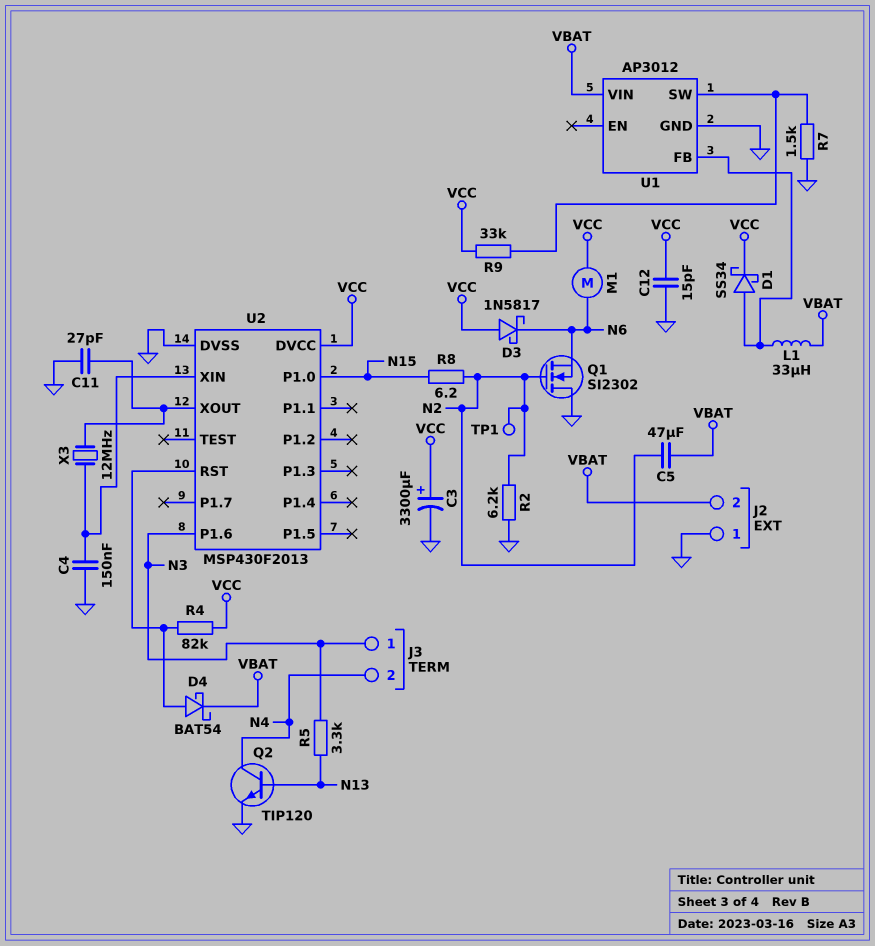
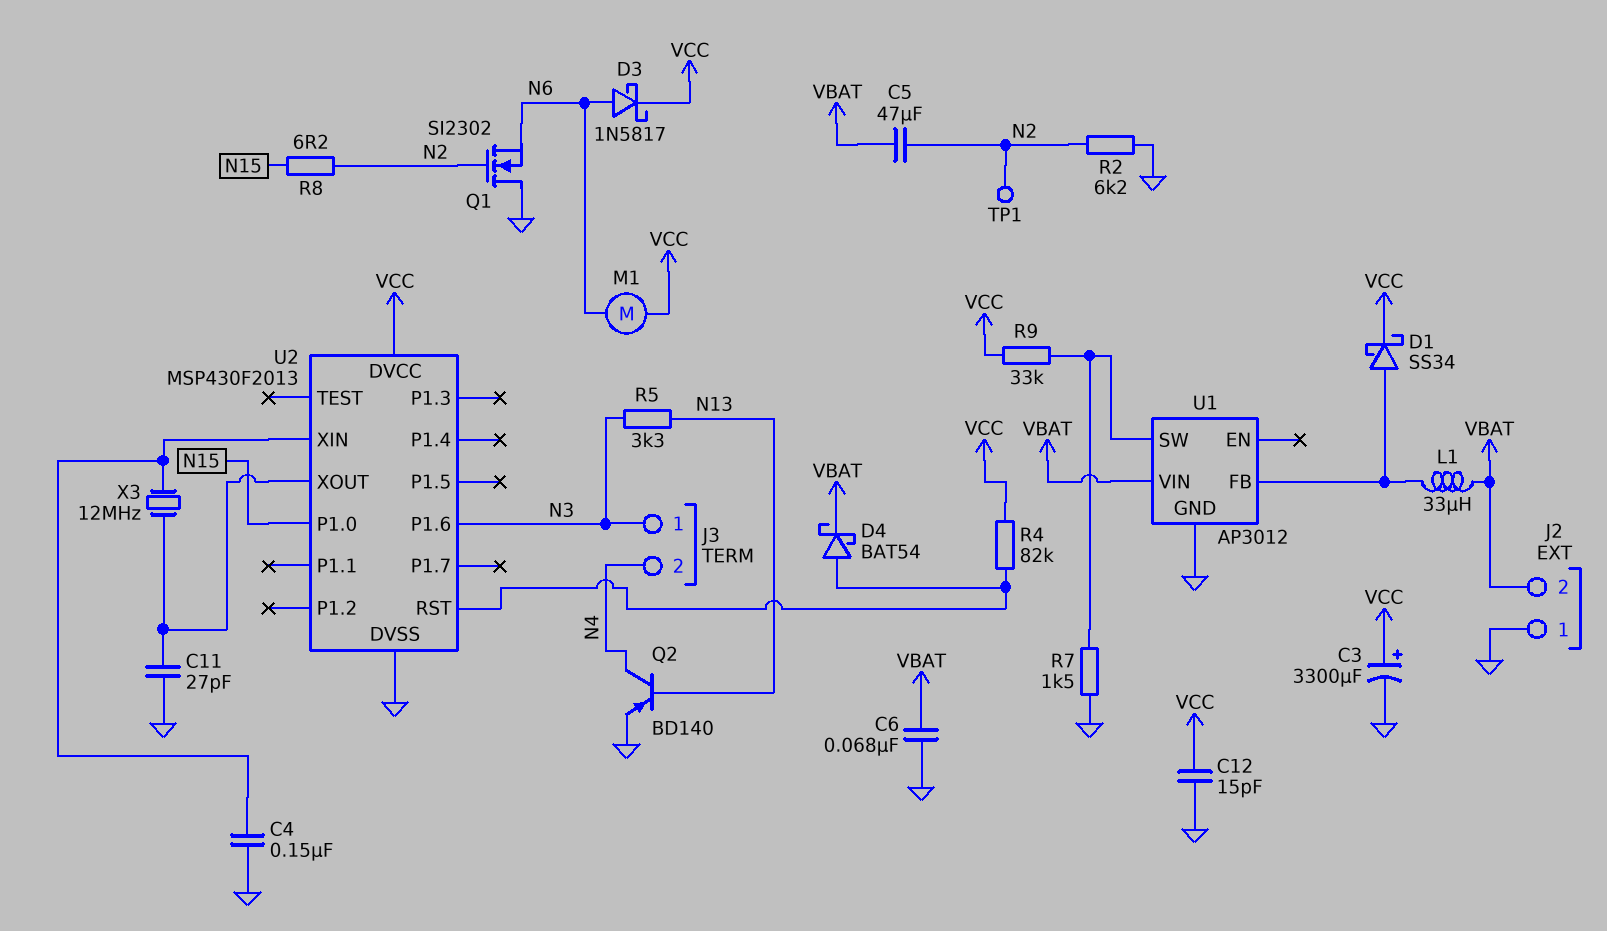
C6: none -> 68nF (GND, VBAT)
D3: schottky 1N5817 (A VCC, K N6) -> schottky 1N5817 (A N6, K VCC)
Q2: NPN TIP120 (B N13, C N4, E GND) -> PNP BD140 (B N13, C N4, E GND)

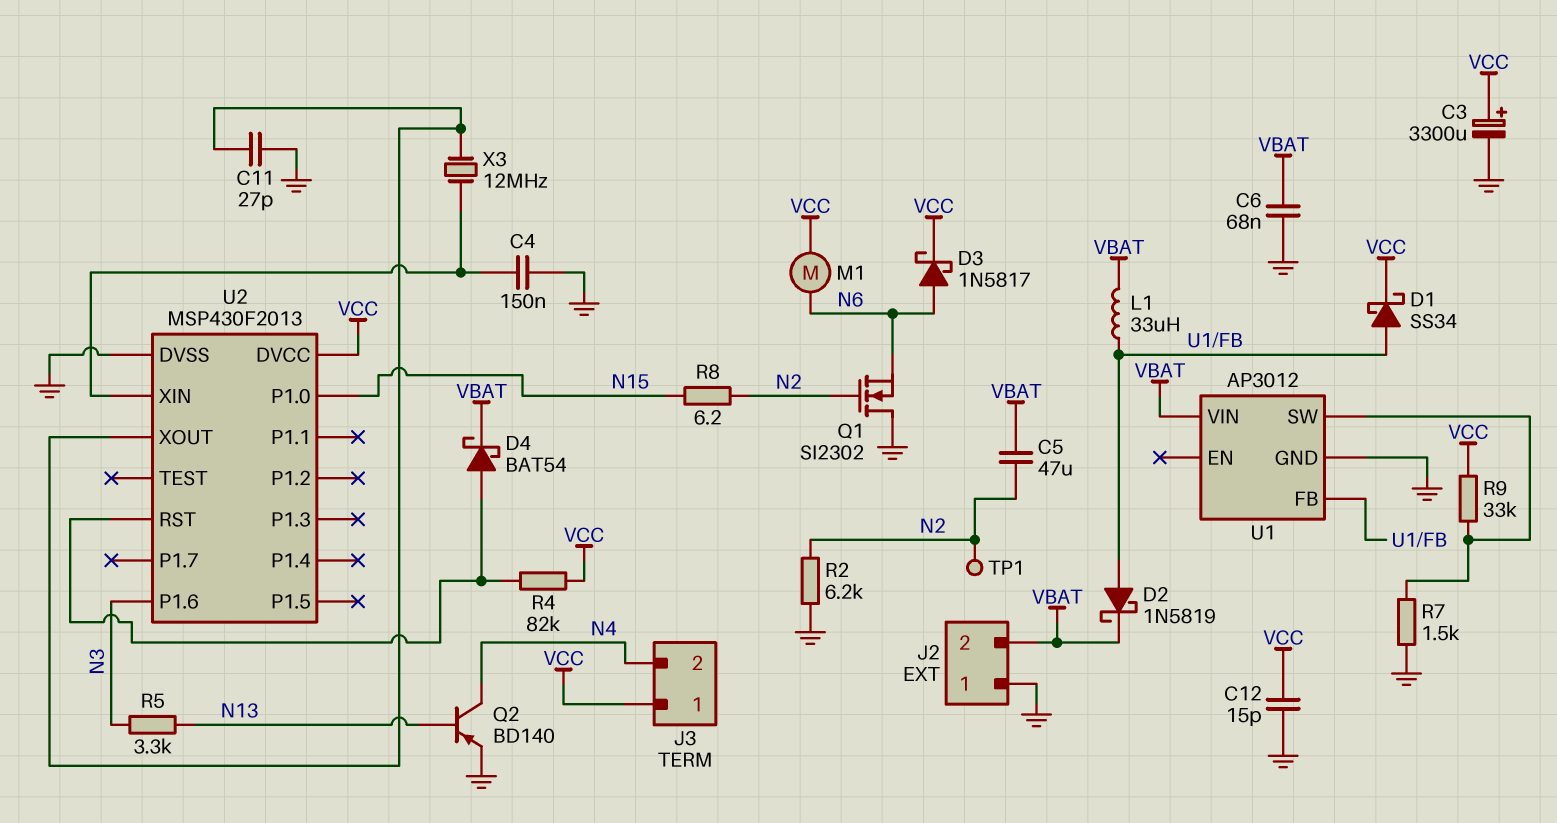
D2: none -> schottky 1N5819 (A U1/FB, K VBAT)
J3 pin 1: N3 -> VCC

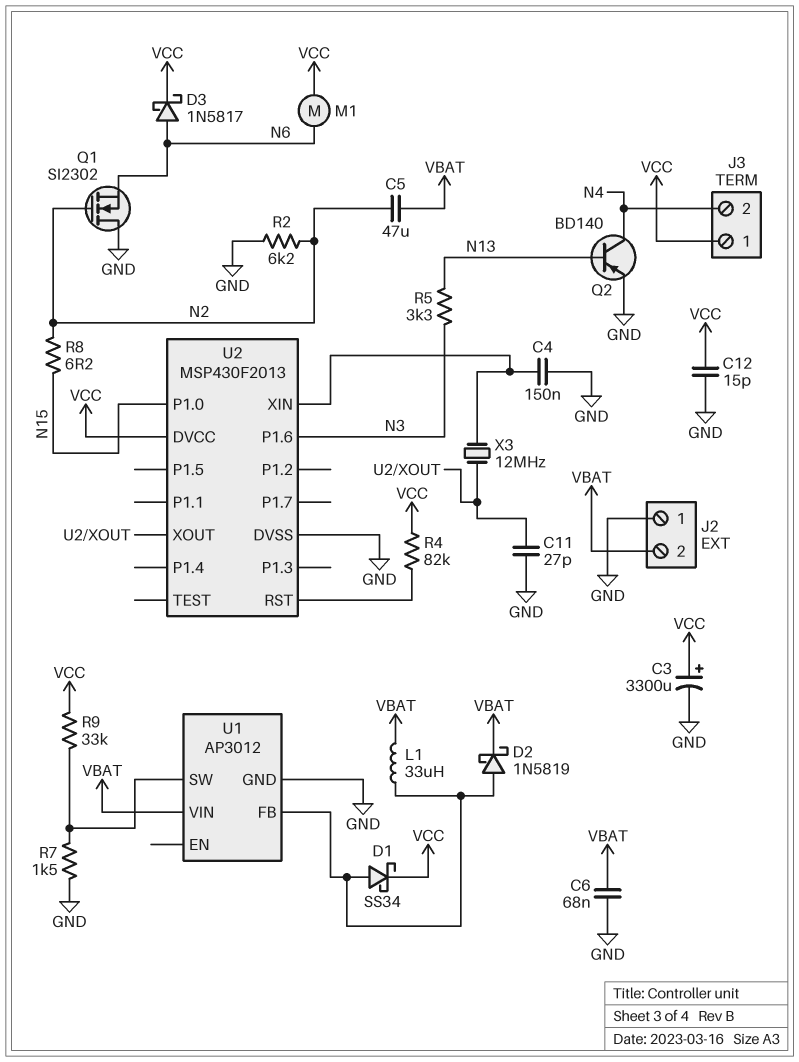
D4: schottky BAT54 (A U2/RST, K VBAT) -> none
TP1: test point (N2) -> none

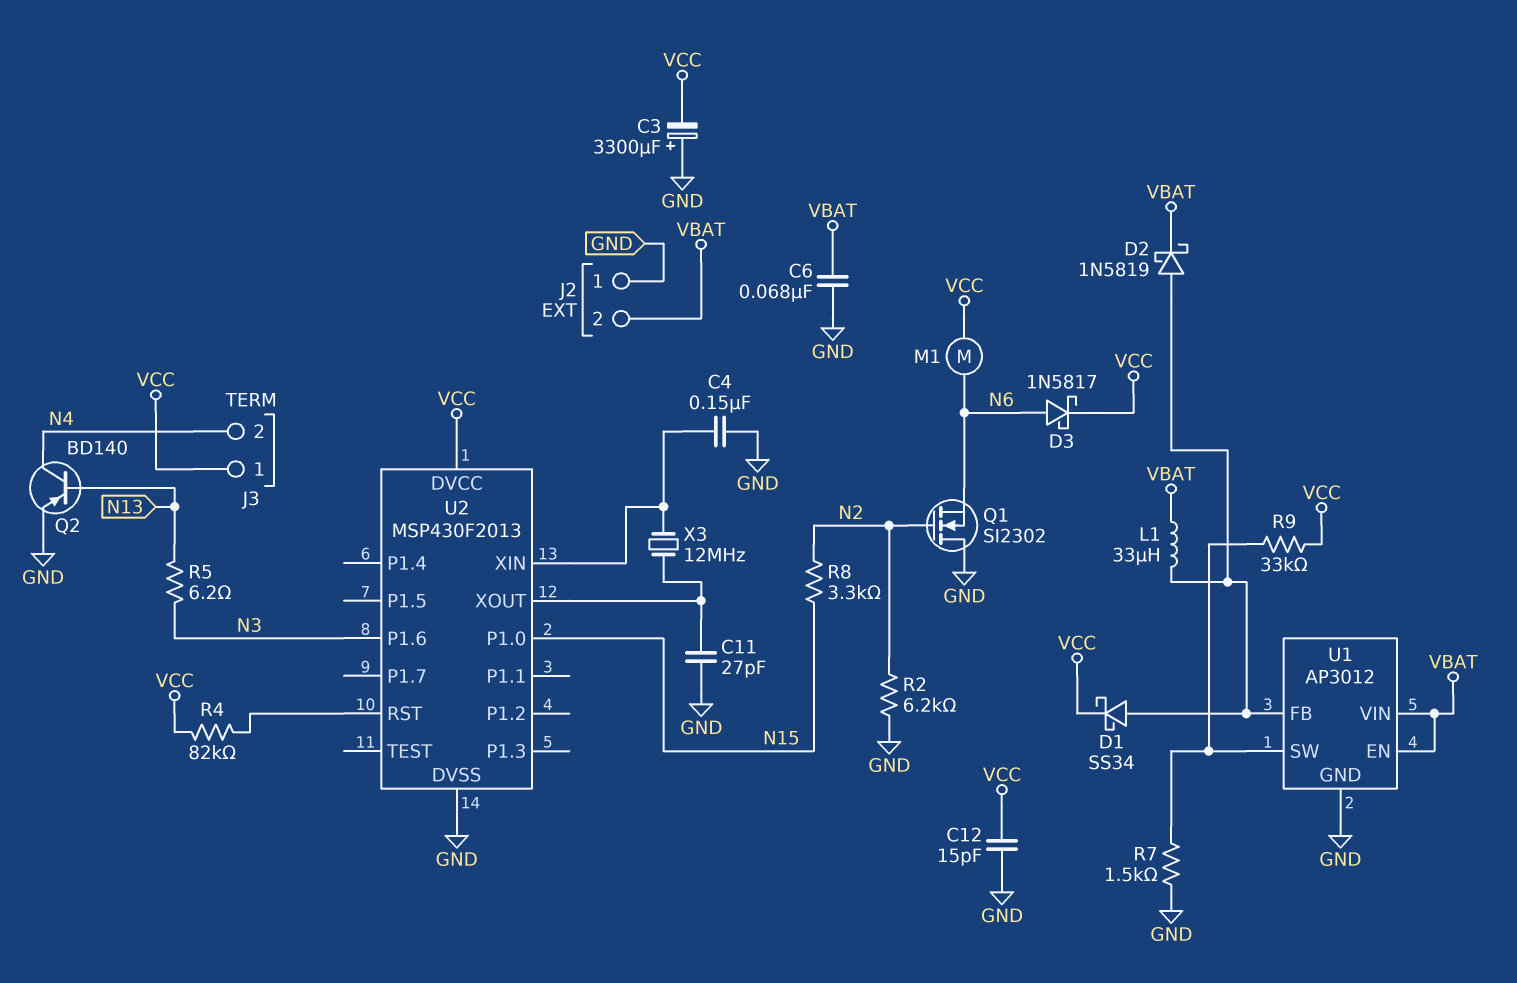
C3: 3300uF (plus VCC, minus GND) -> 3300uF (plus GND, minus VCC)
C5: 47uF (N2, VBAT) -> none
R5: 3.3k (N3, N13) -> 6.2 (N3, N13)
R8: 6.2 (N2, N15) -> 3.3k (N2, N15)
U1 pin EN: none -> VBAT

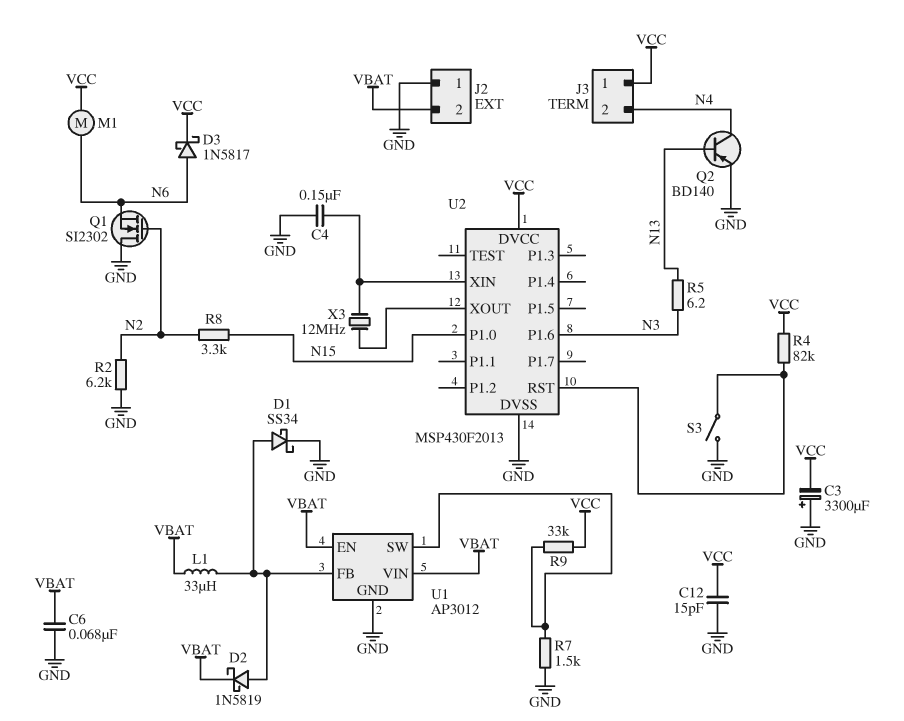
C11: 27pF (GND, U2/XOUT) -> none
D1: schottky SS34 (A U1/FB, K VCC) -> schottky SS34 (A U1/FB, K GND)
S3: none -> switch (GND, U2/RST)

